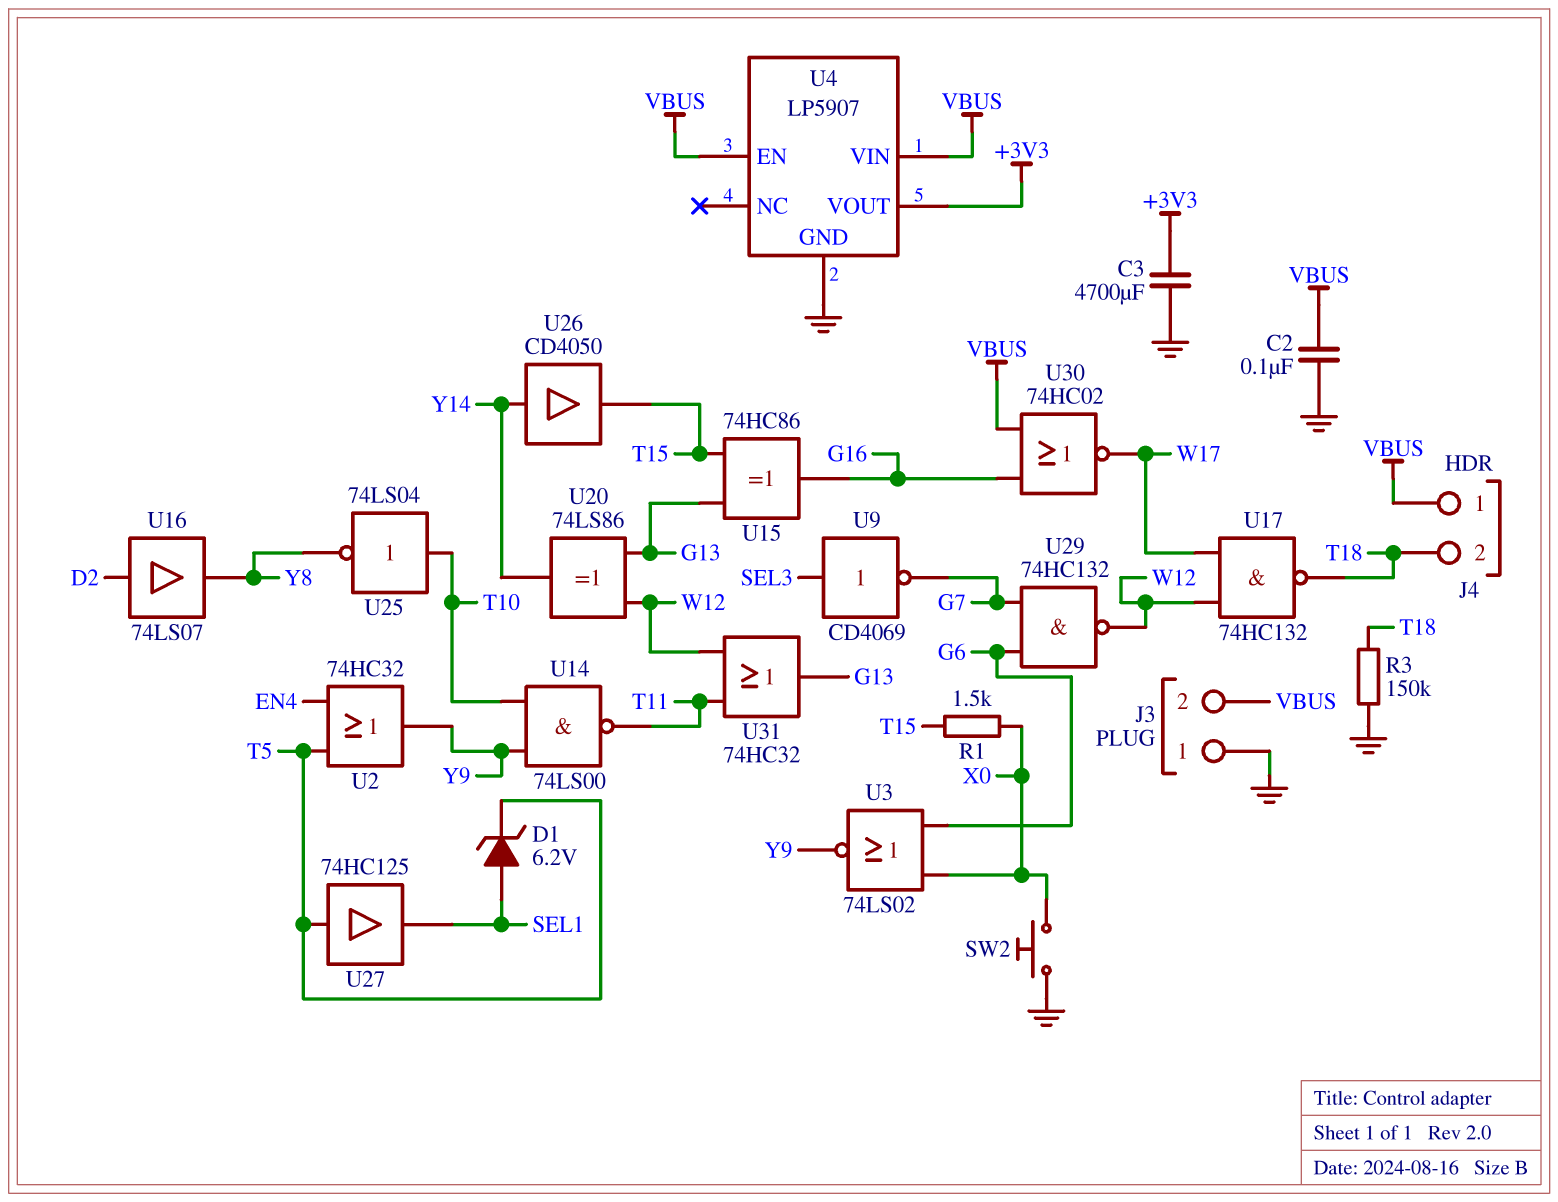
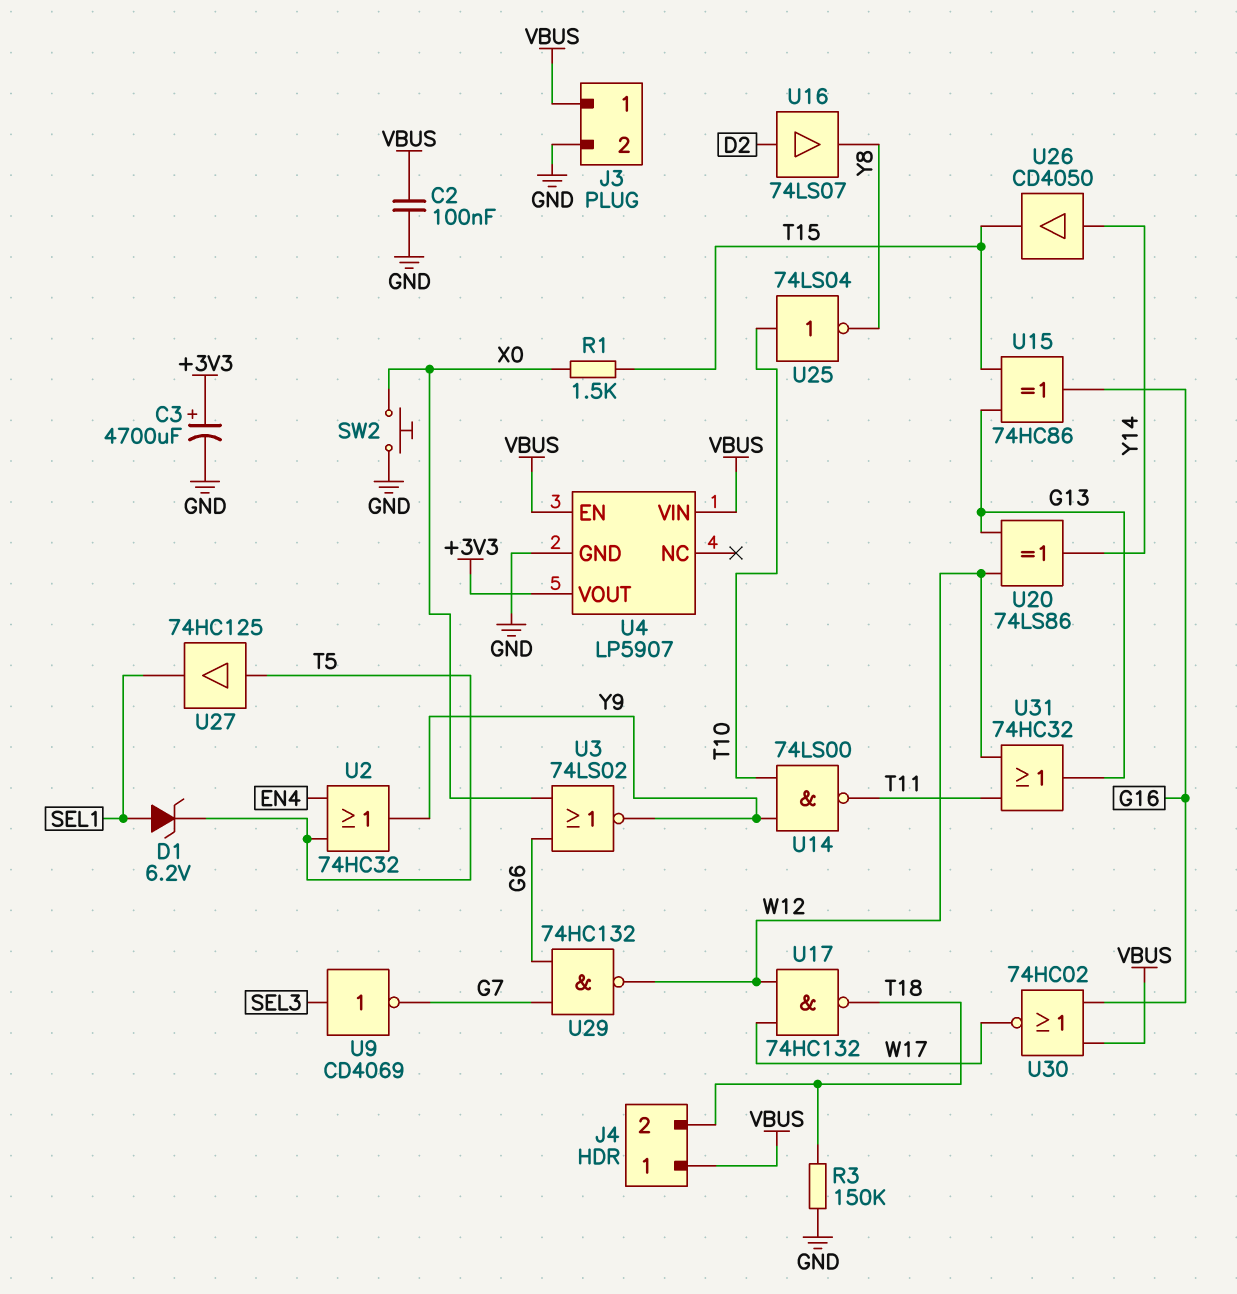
C3: 4700uF (+3V3, GND) -> 4700uF (plus +3V3, minus GND)
J3 pin 1: GND -> VBUS
J3 pin 2: VBUS -> GND

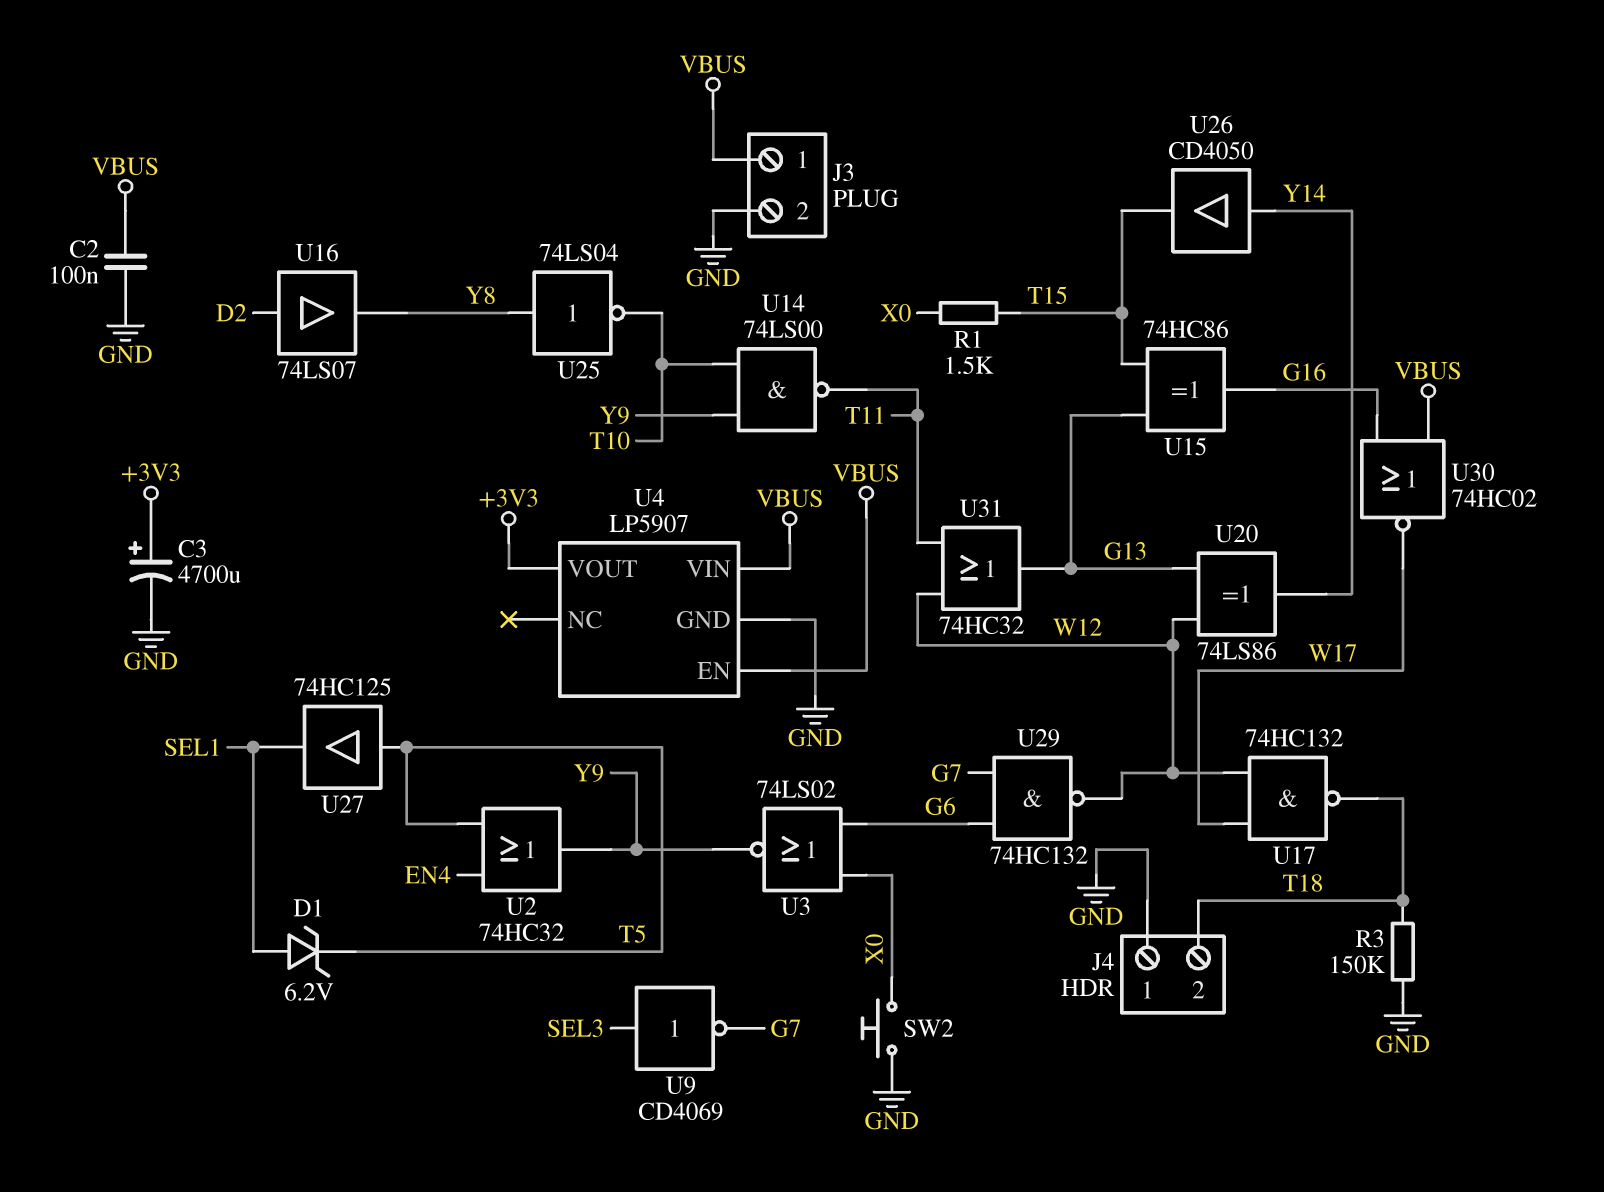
J4 pin 1: VBUS -> GND
U25: NOT 74LS04 (in T10, out Y8) -> NOT 74LS04 (in Y8, out T10)

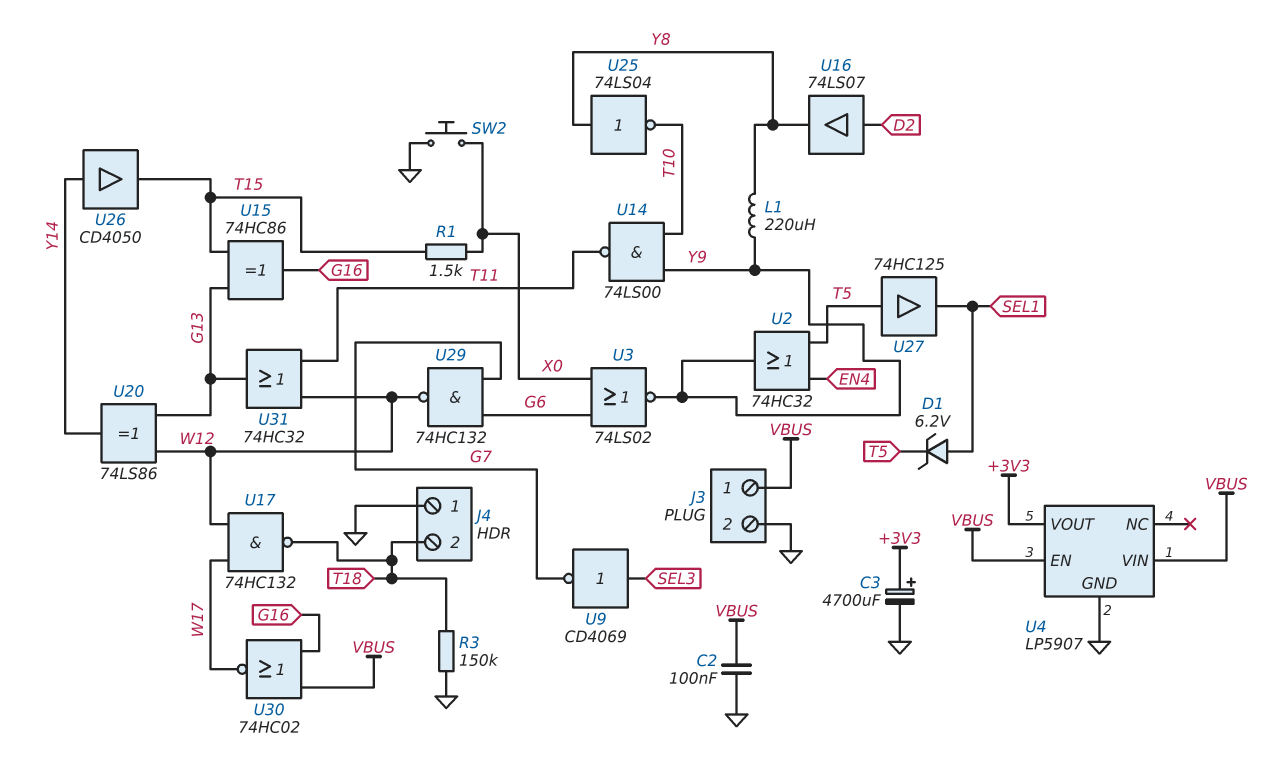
L1: none -> 220uH (Y8, Y9)

